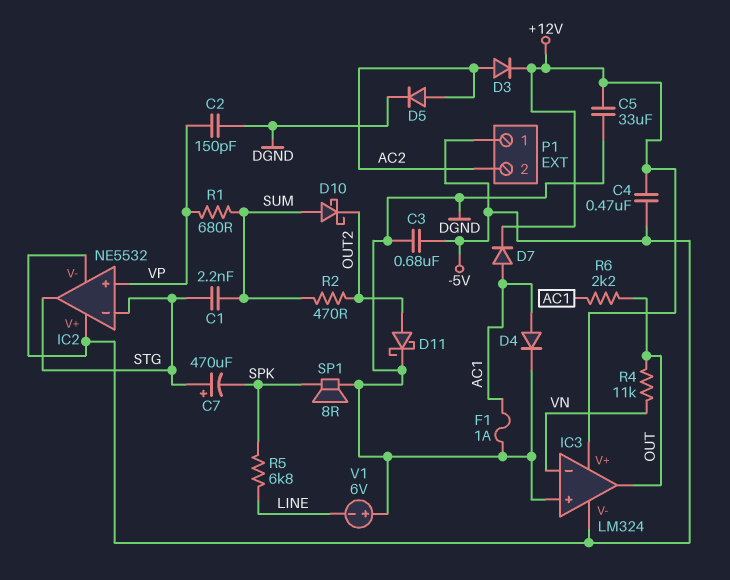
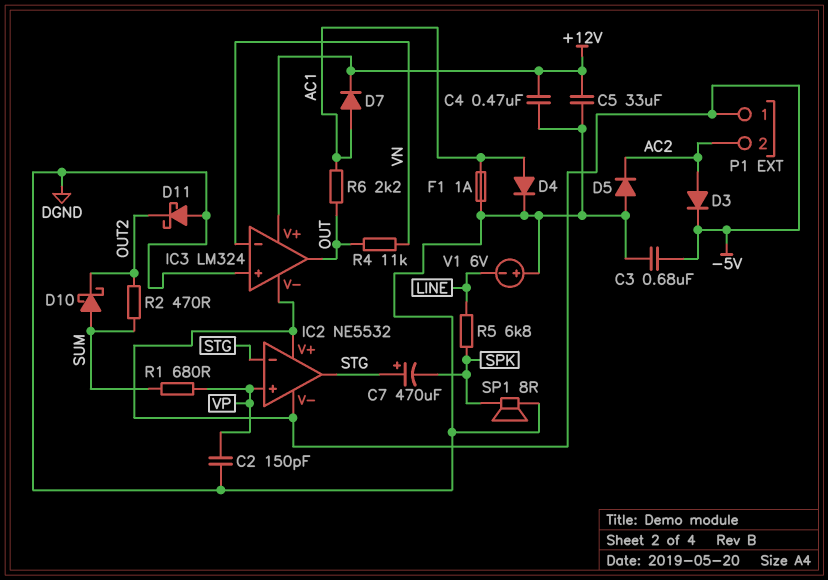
C1: 2.2nF (STG, SUM) -> none
C4: 470nF (+12V, -5V) -> 470nF (+12V, DGND)
D3: diode (A AC2, K +12V) -> diode (A AC2, K -5V)
D5: diode (A AC2, K DGND) -> diode (A DGND, K AC2)
D11: schottky (A OUT2, K DGND) -> schottky (A DGND, K OUT2)

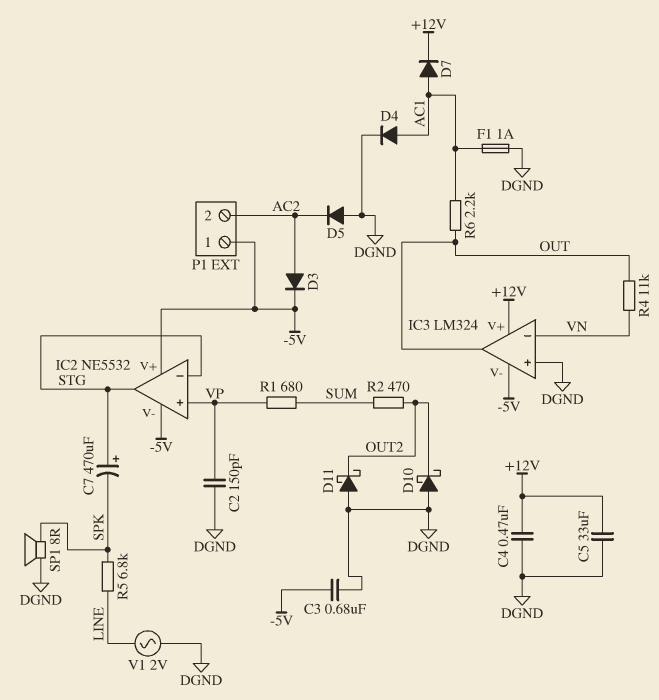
D10: schottky (A SUM, K OUT2) -> schottky (A DGND, K OUT2)
V1: 6V (plus DGND, minus LINE) -> AC 2V (DGND, LINE)

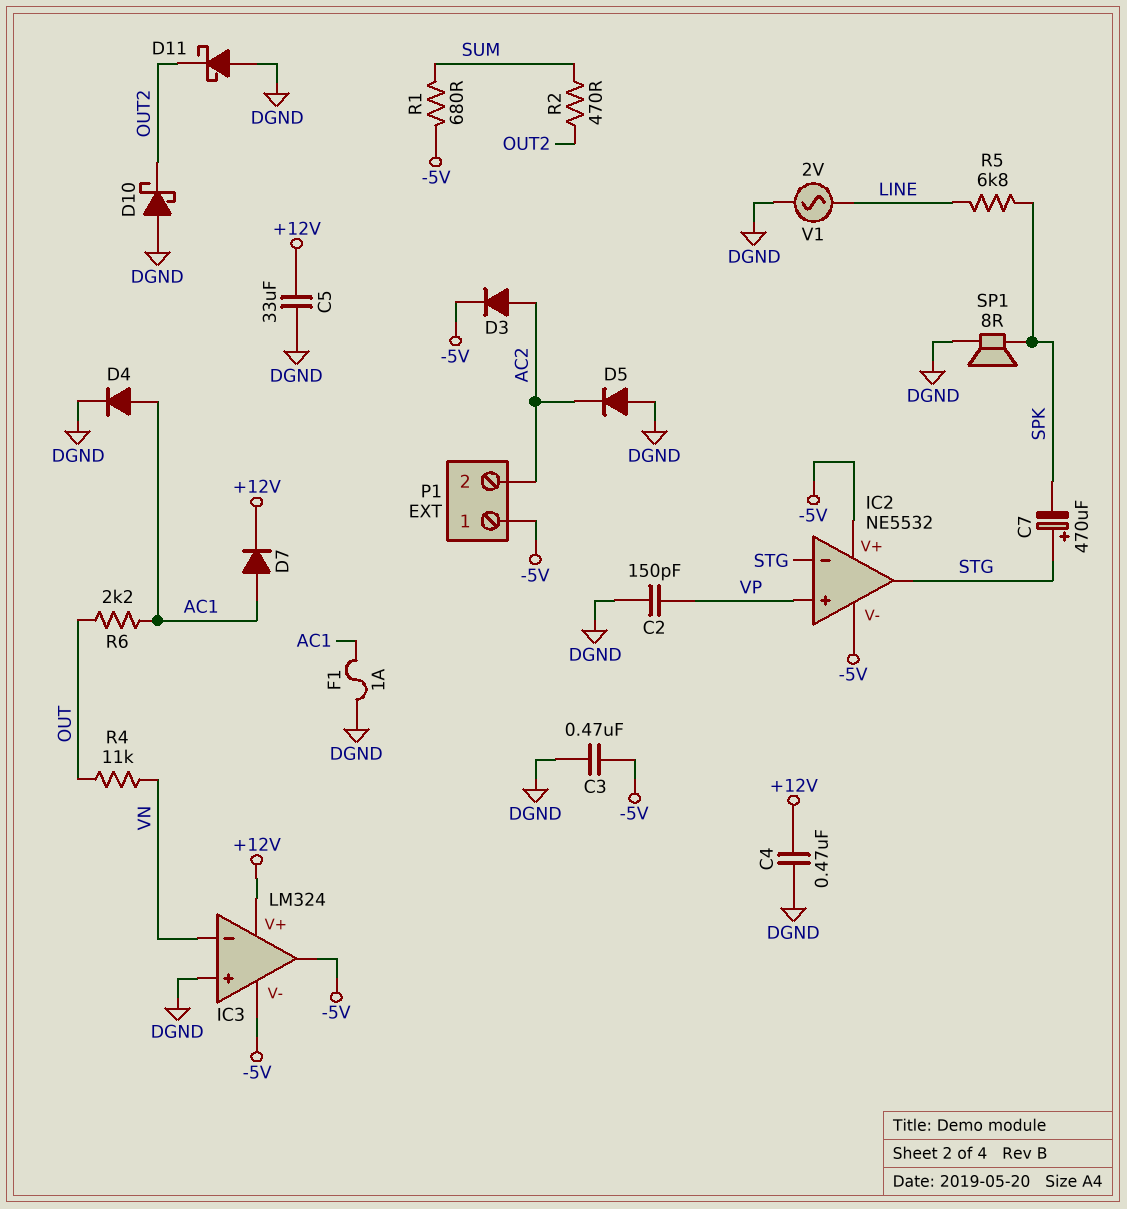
C3: 680nF (-5V, DGND) -> 470nF (-5V, DGND)
IC3 pin out: OUT -> -5V
R1: 680 (SUM, VP) -> 680 (-5V, SUM)

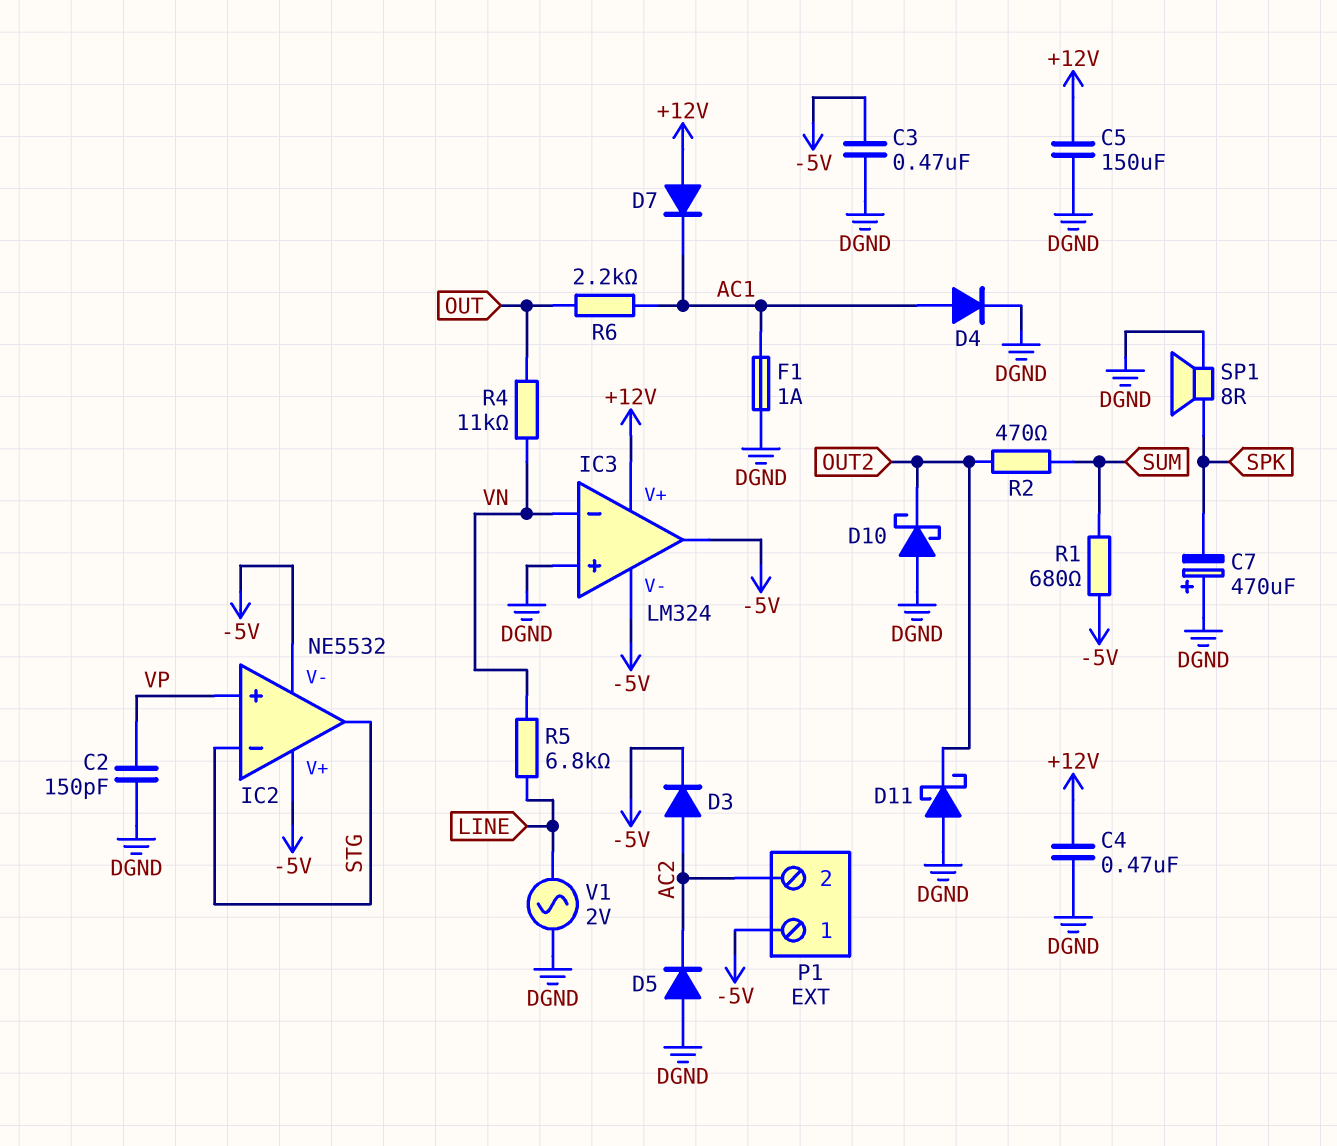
C5: 33uF (+12V, DGND) -> 150uF (+12V, DGND)
C7: 470uF (plus STG, minus SPK) -> 470uF (plus DGND, minus SPK)
D7: diode (A AC1, K +12V) -> diode (A +12V, K AC1)
R5: 6.8k (LINE, SPK) -> 6.8k (LINE, VN)

